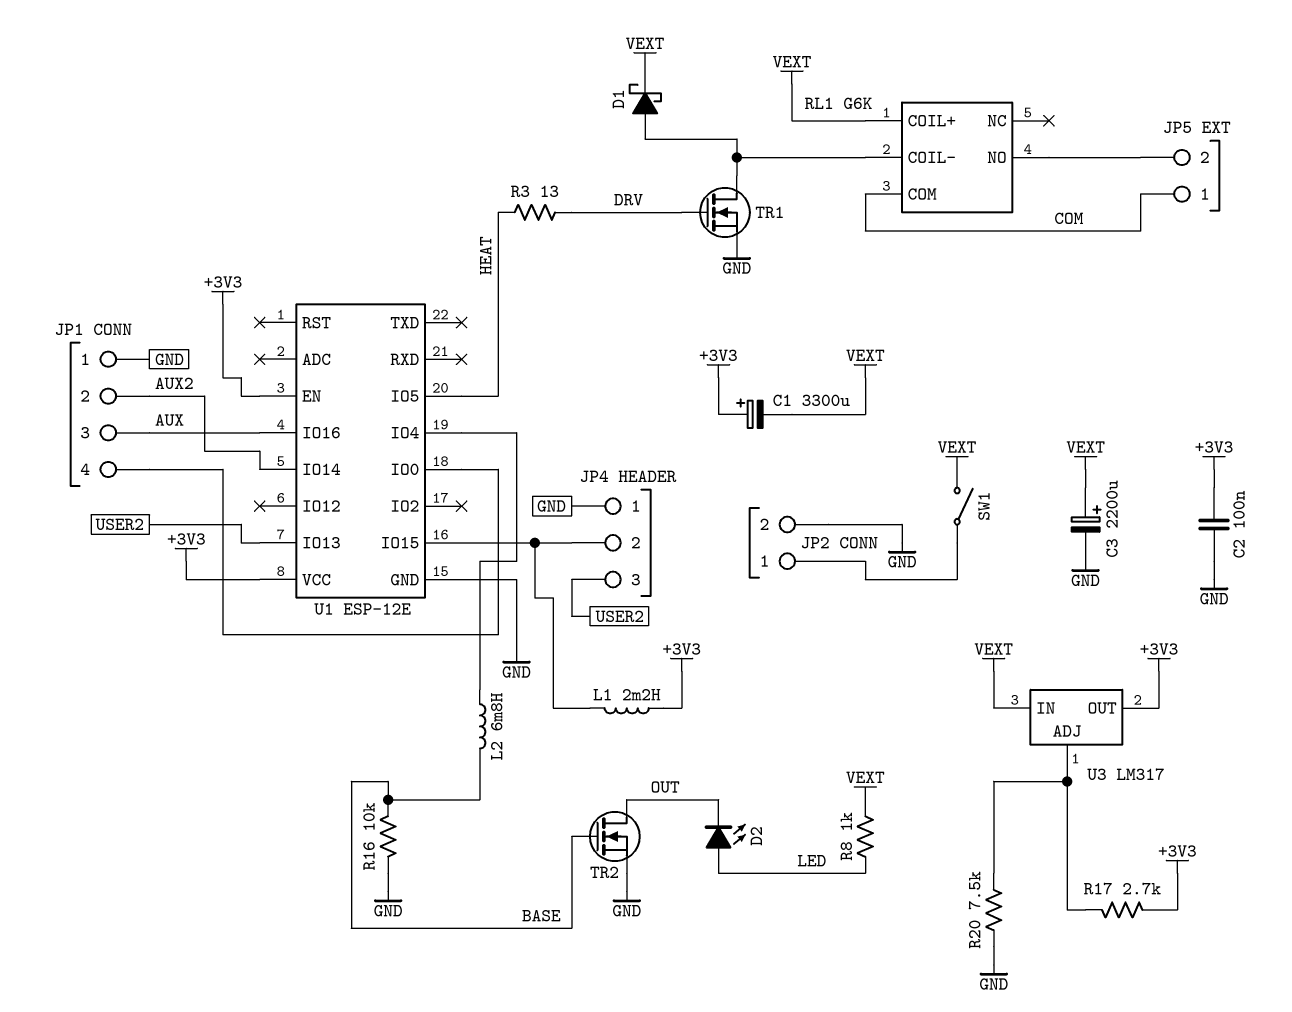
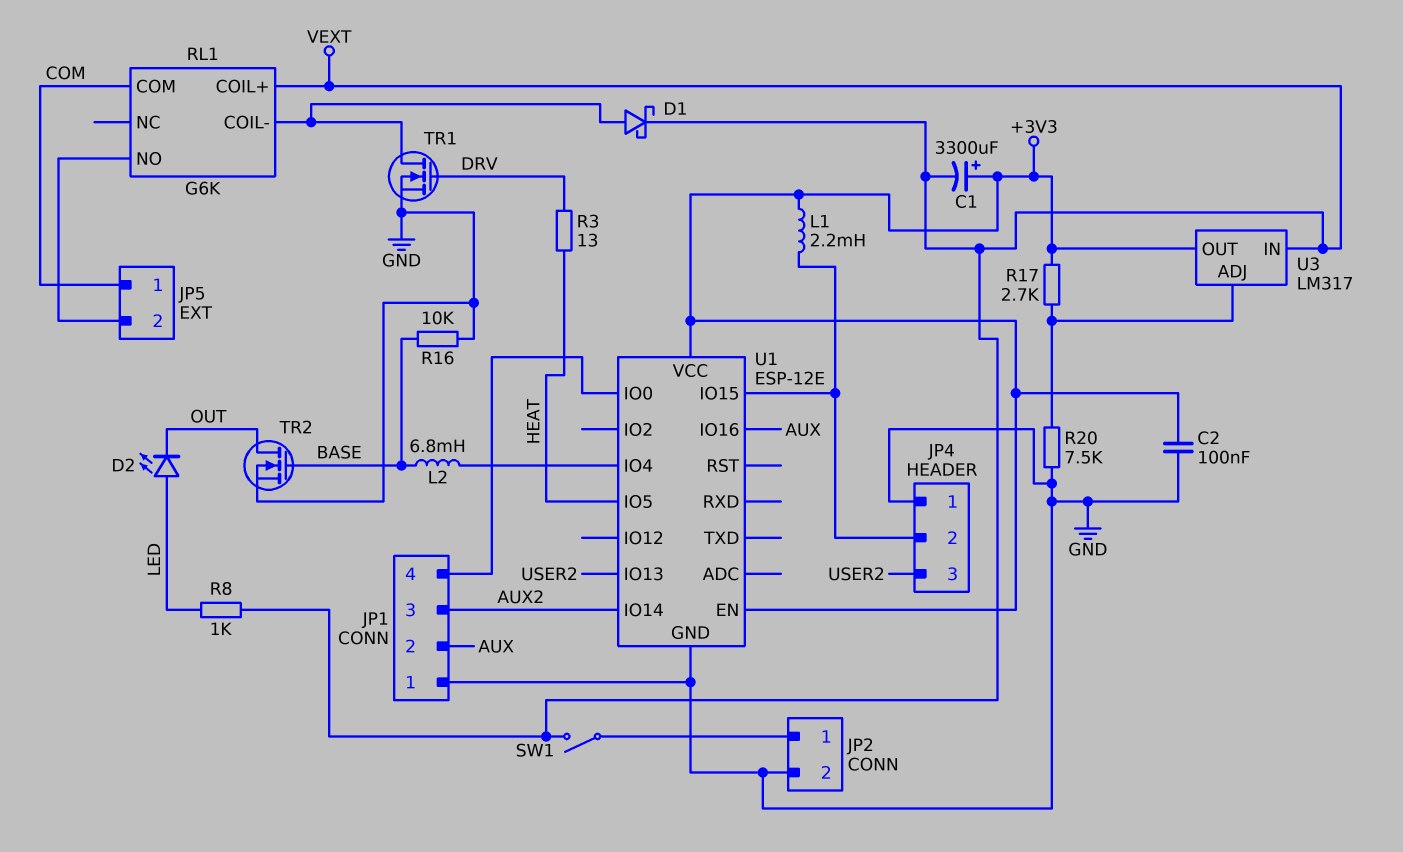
C3: 2200uF (plus VEXT, minus GND) -> none
JP1 pin 2: AUX2 -> AUX
JP1 pin 3: AUX -> AUX2

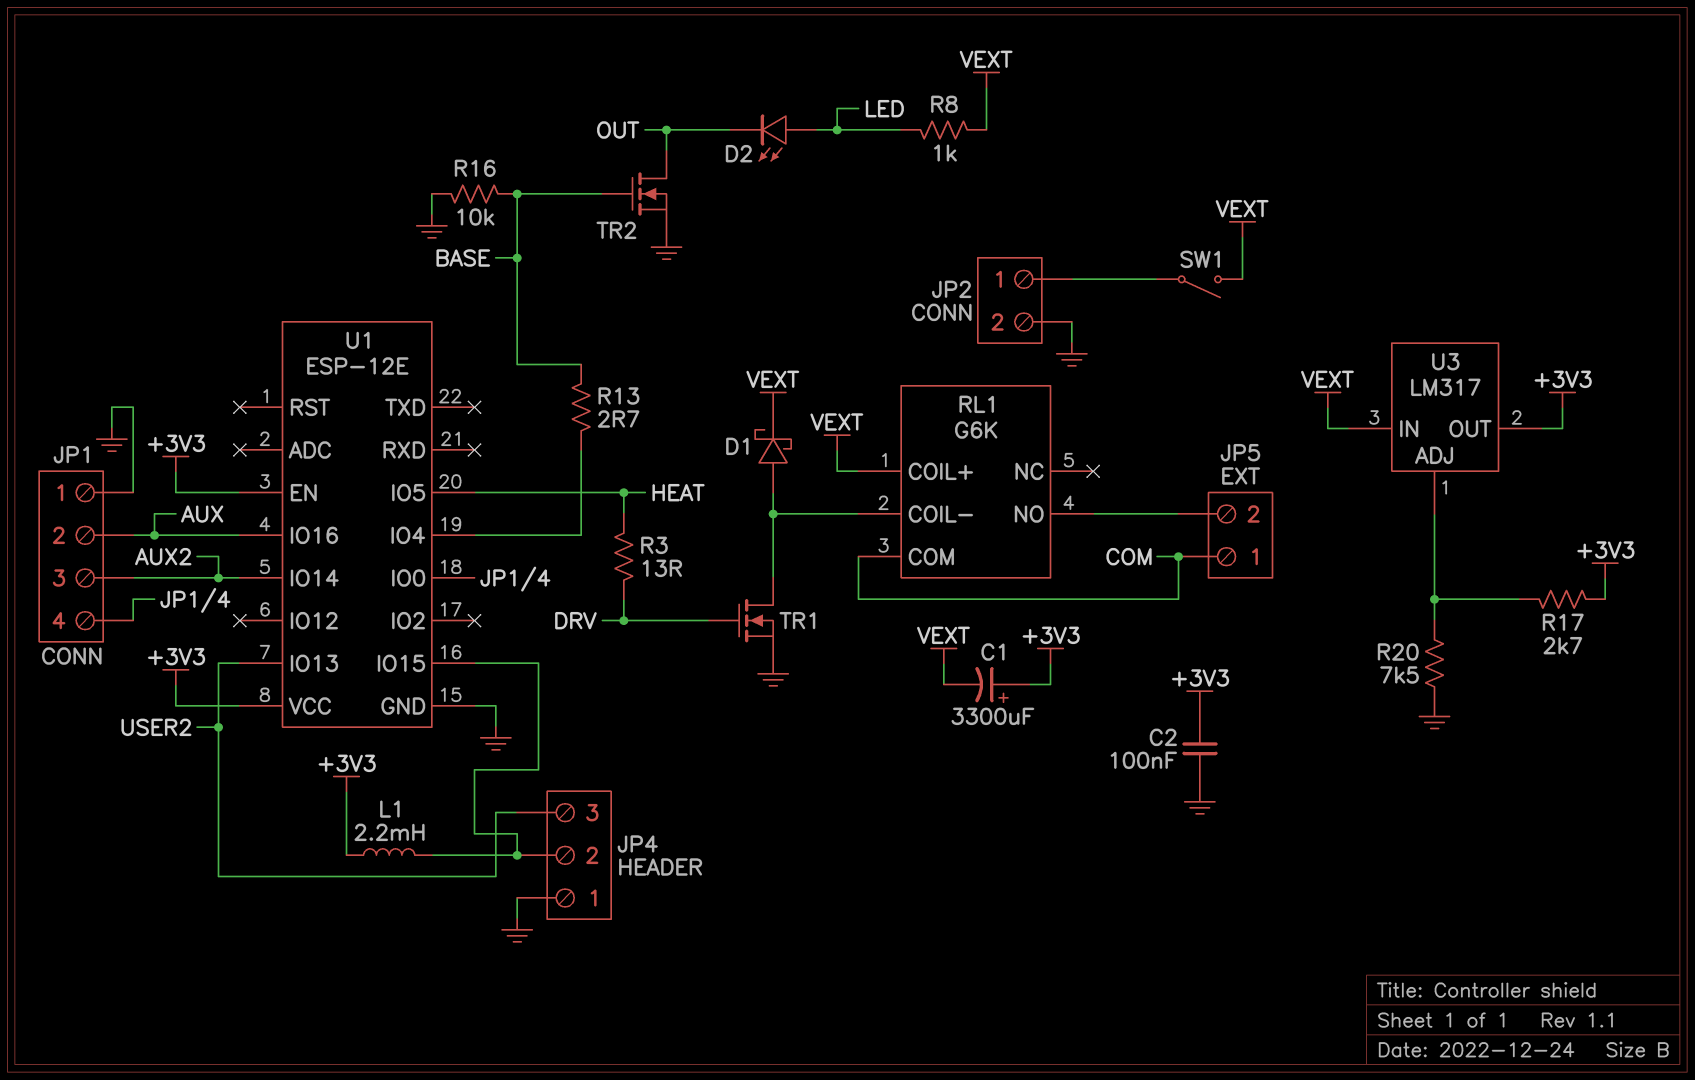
L2: 6.8mH (BASE, U1/IO4) -> none
R13: none -> 2.7 (BASE, U1/IO4)

